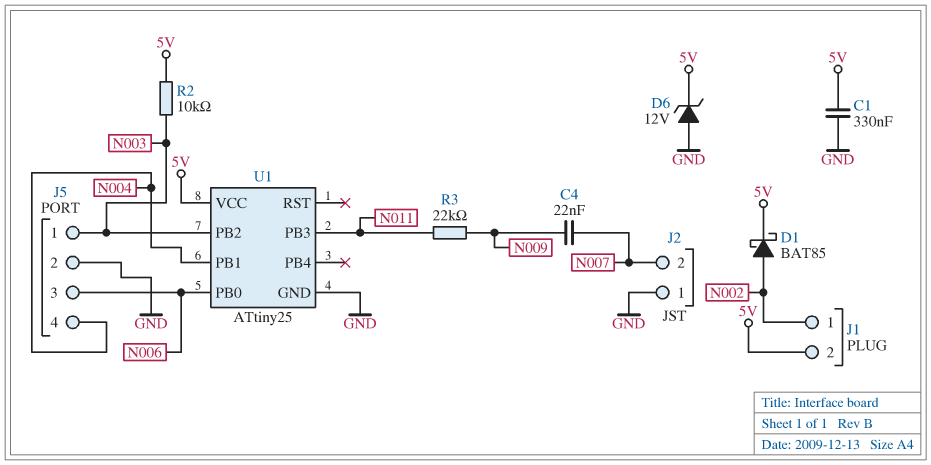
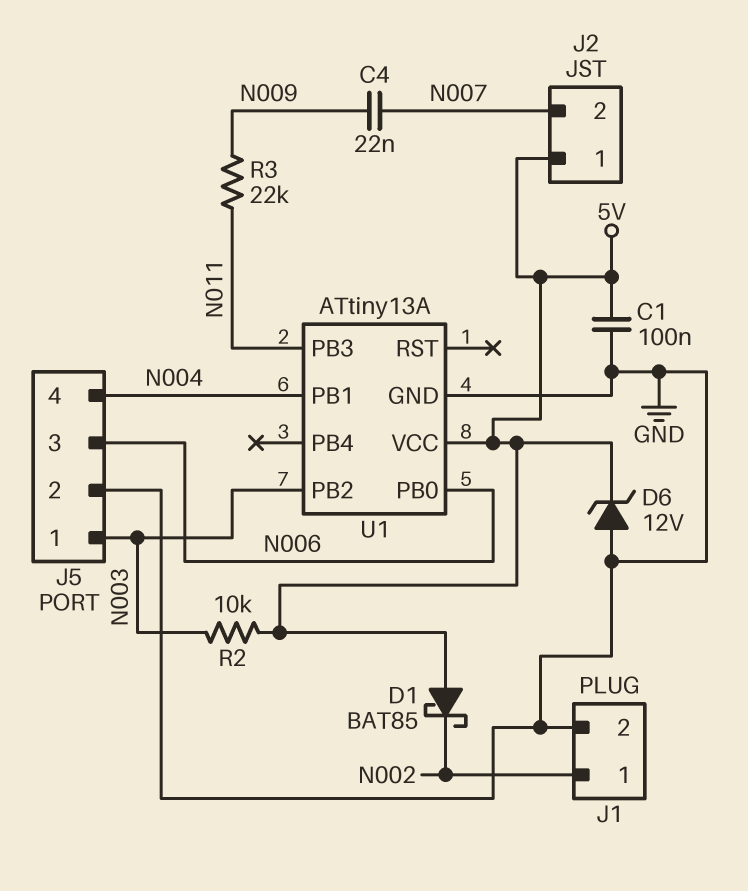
C1: 330nF (5V, GND) -> 100nF (5V, GND)
D1: schottky BAT85 (A N002, K 5V) -> schottky BAT85 (A 5V, K N002)
J1 pin 2: 5V -> GND
J2 pin 1: GND -> 5V
U1: ATtiny25 -> ATtiny13A

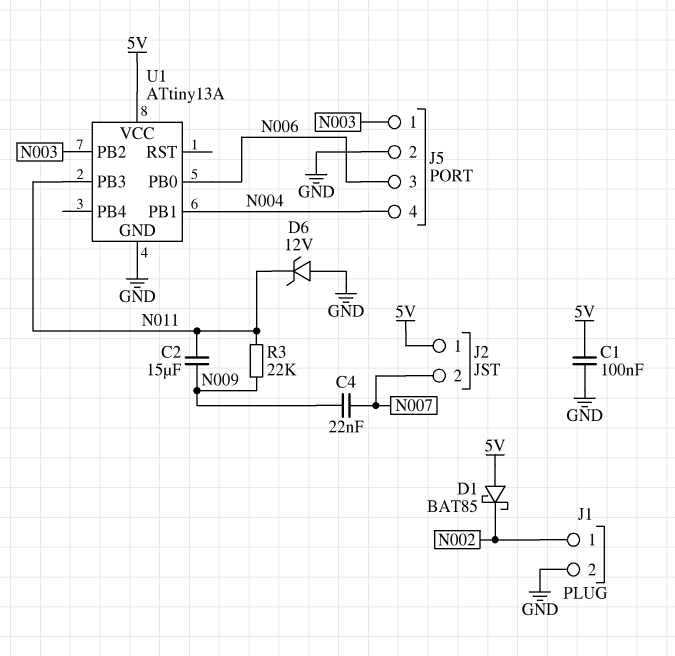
C2: none -> 15uF (N009, N011)
D6: zener 12V (A GND, K 5V) -> zener 12V (A GND, K N011)
R2: 10k (5V, N003) -> none

